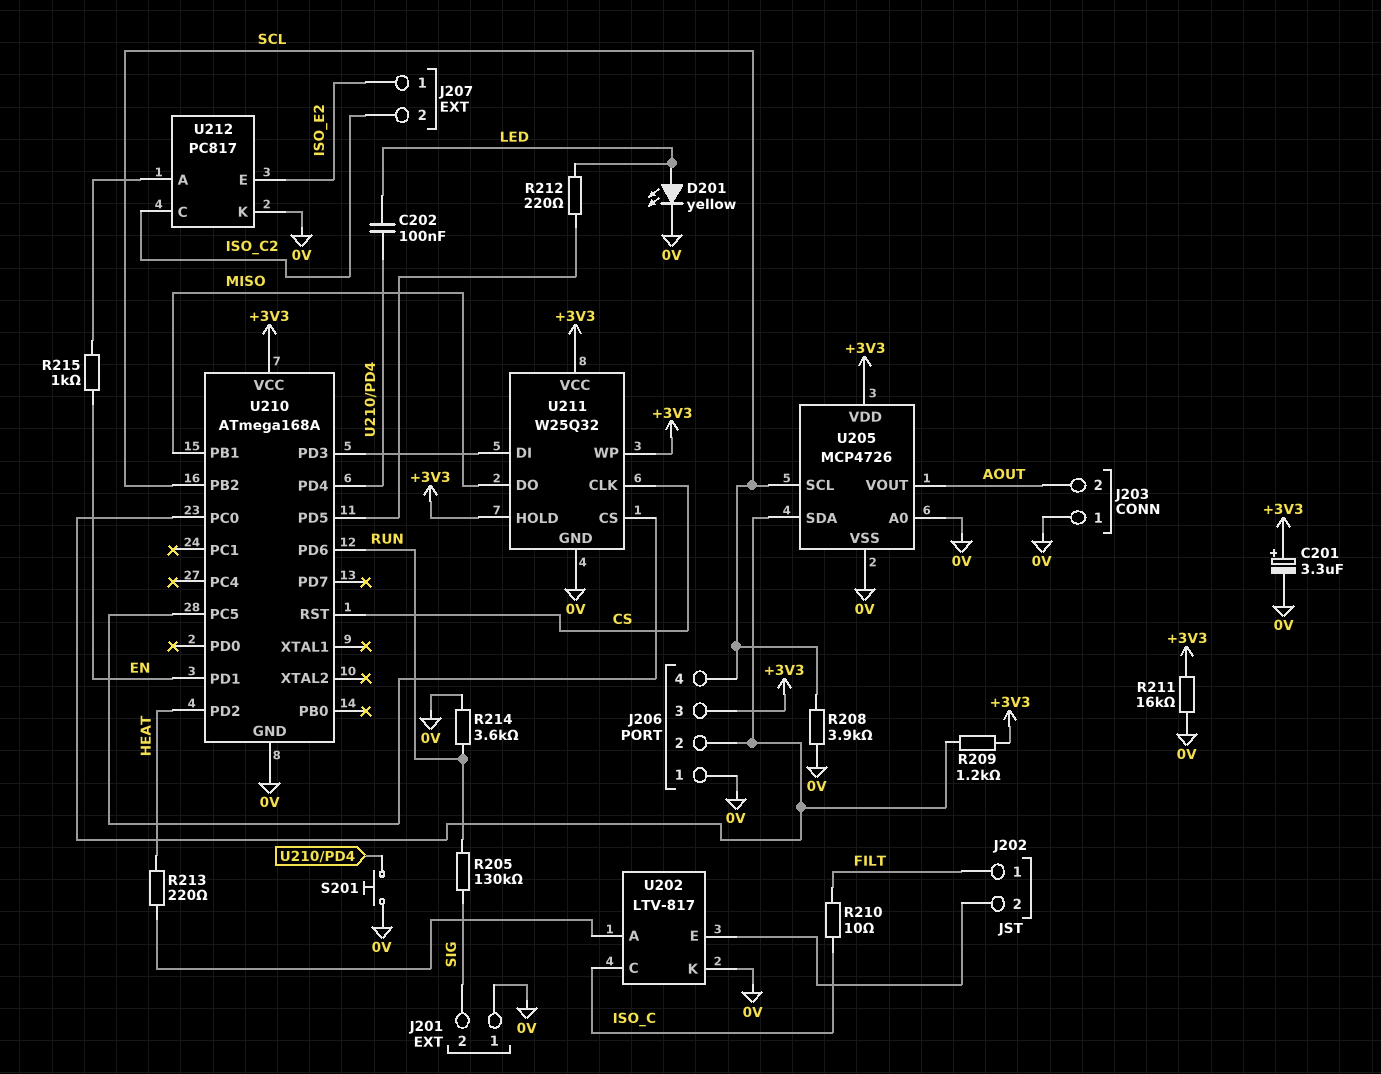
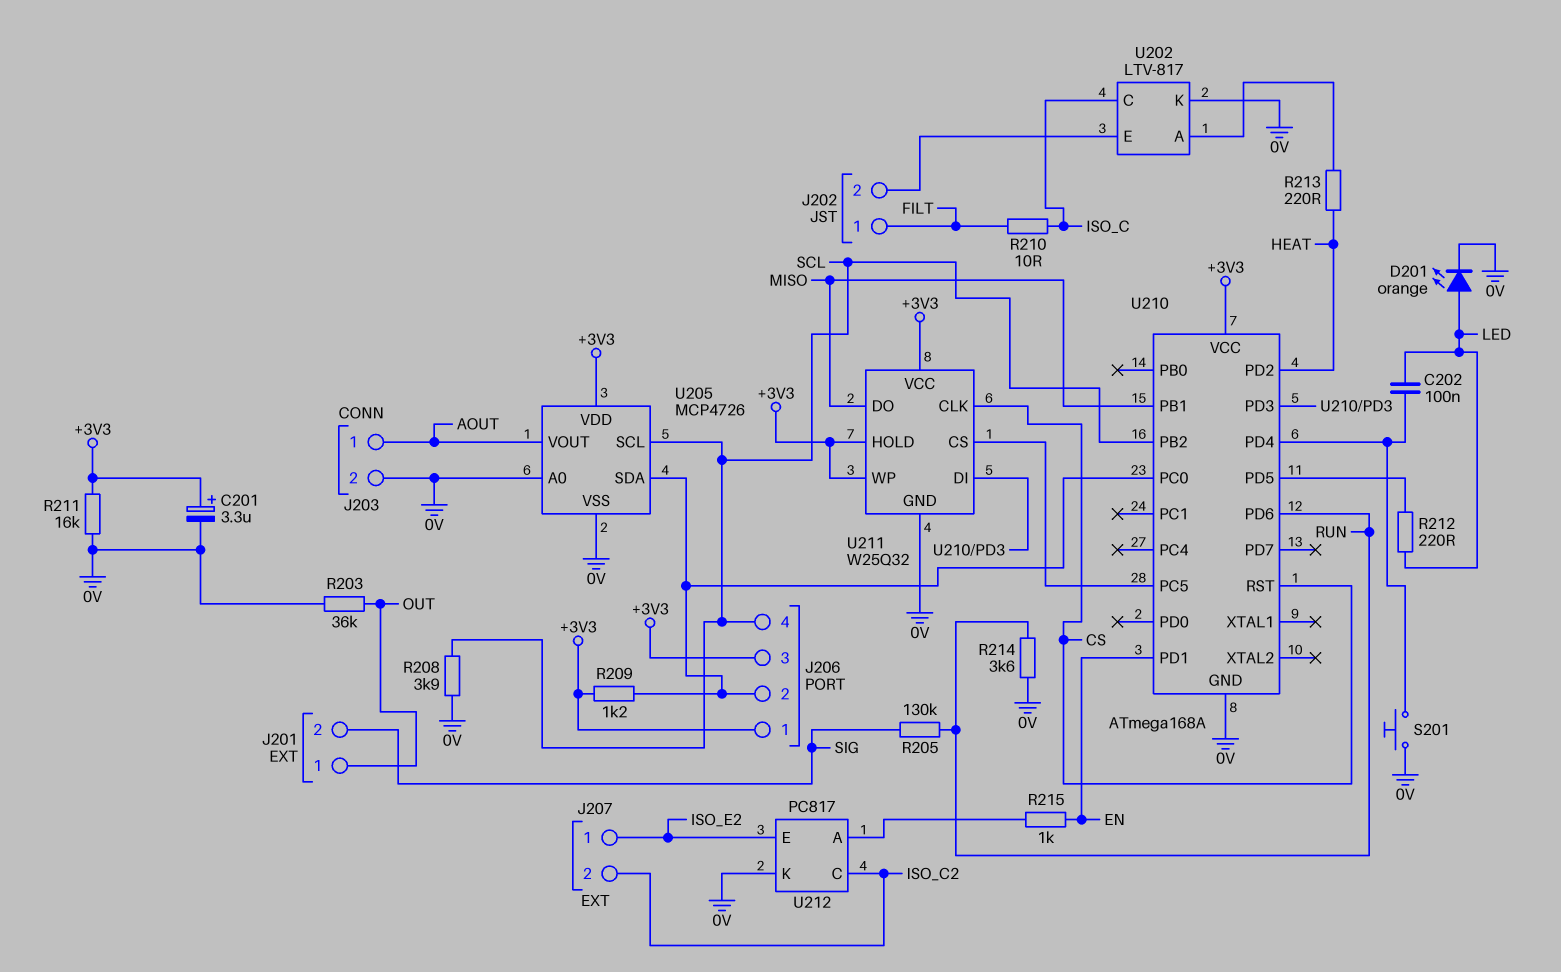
D201: LED yellow (A LED, K 0V) -> LED orange (A LED, K 0V)
J201 pin 1: 0V -> OUT
J203 pin 1: 0V -> AOUT
J203 pin 2: AOUT -> 0V
J206 pin 1: 0V -> +3V3
R203: none -> 36k (0V, OUT)

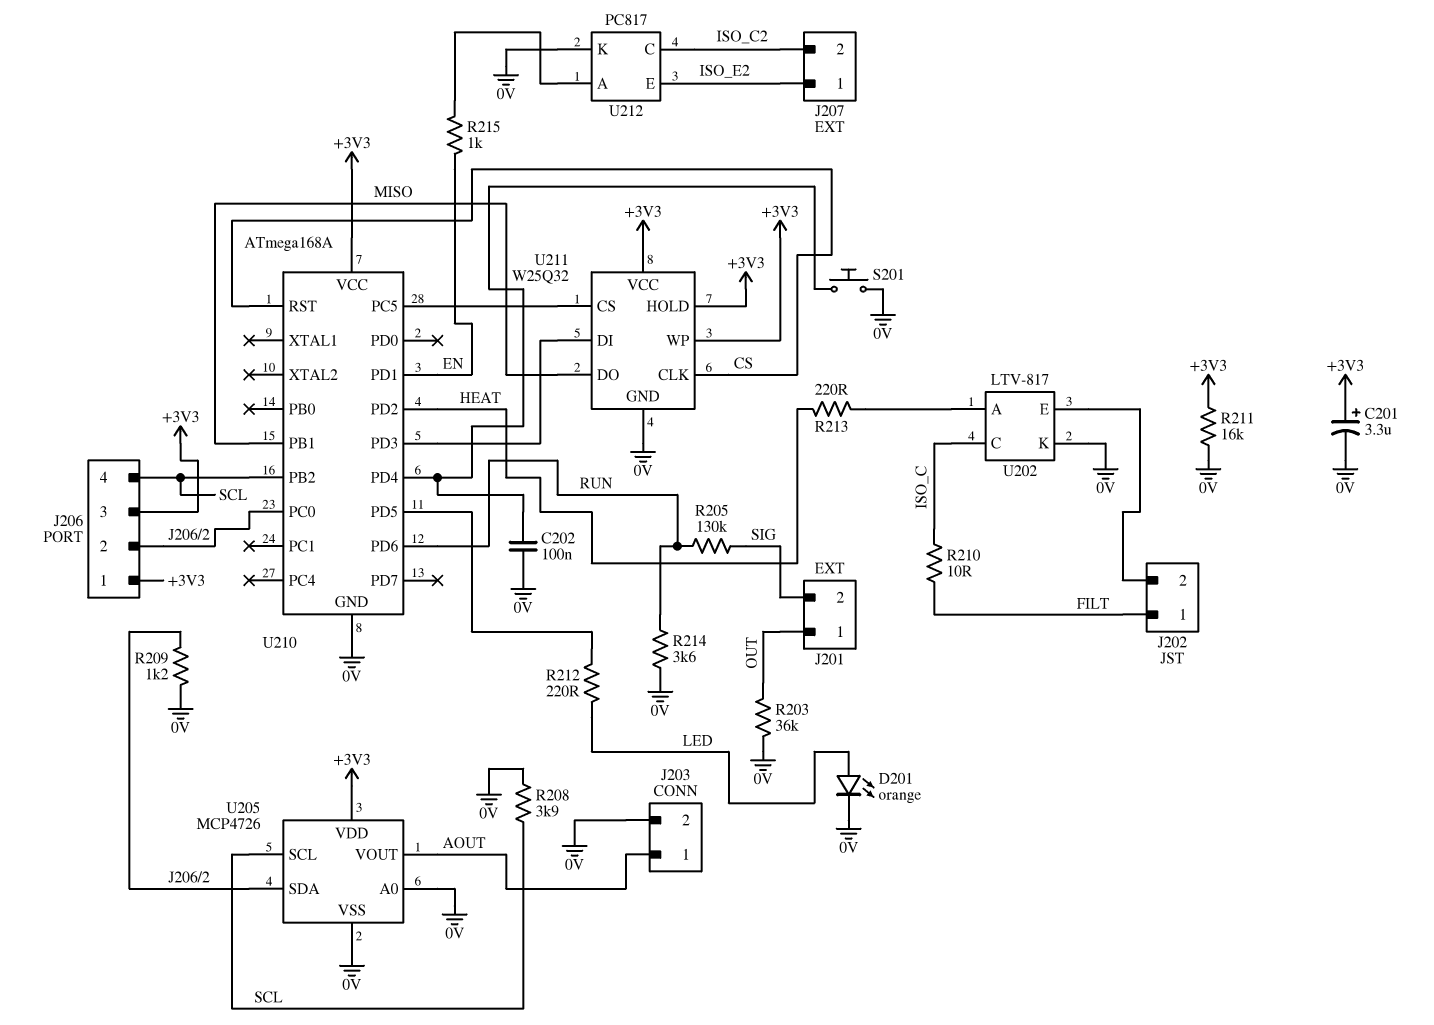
C202: 100nF (LED, U210/PD4) -> 100nF (0V, U210/PD4)
R209: 1.2k (+3V3, J206/2) -> 1.2k (0V, J206/2)

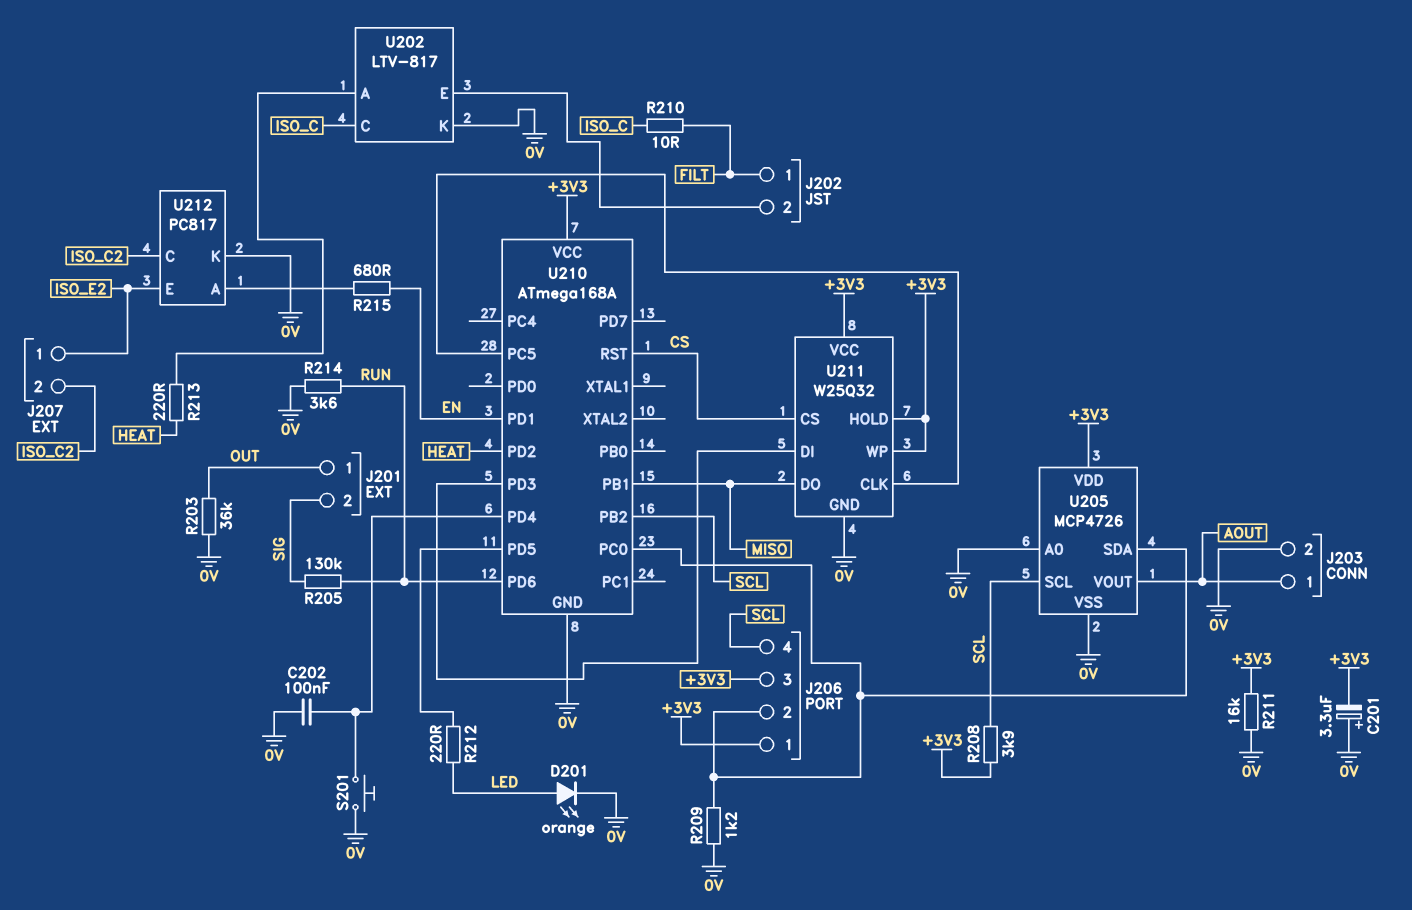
C201: 3.3uF (plus +3V3, minus 0V) -> 3.3uF (plus 0V, minus +3V3)
R208: 3.9k (0V, SCL) -> 3.9k (+3V3, SCL)
R215: 1k (EN, U212/A) -> 680 (EN, U212/A)
U211 pin CLK: CS -> U210/PC5
U211 pin CS: U210/PC5 -> CS

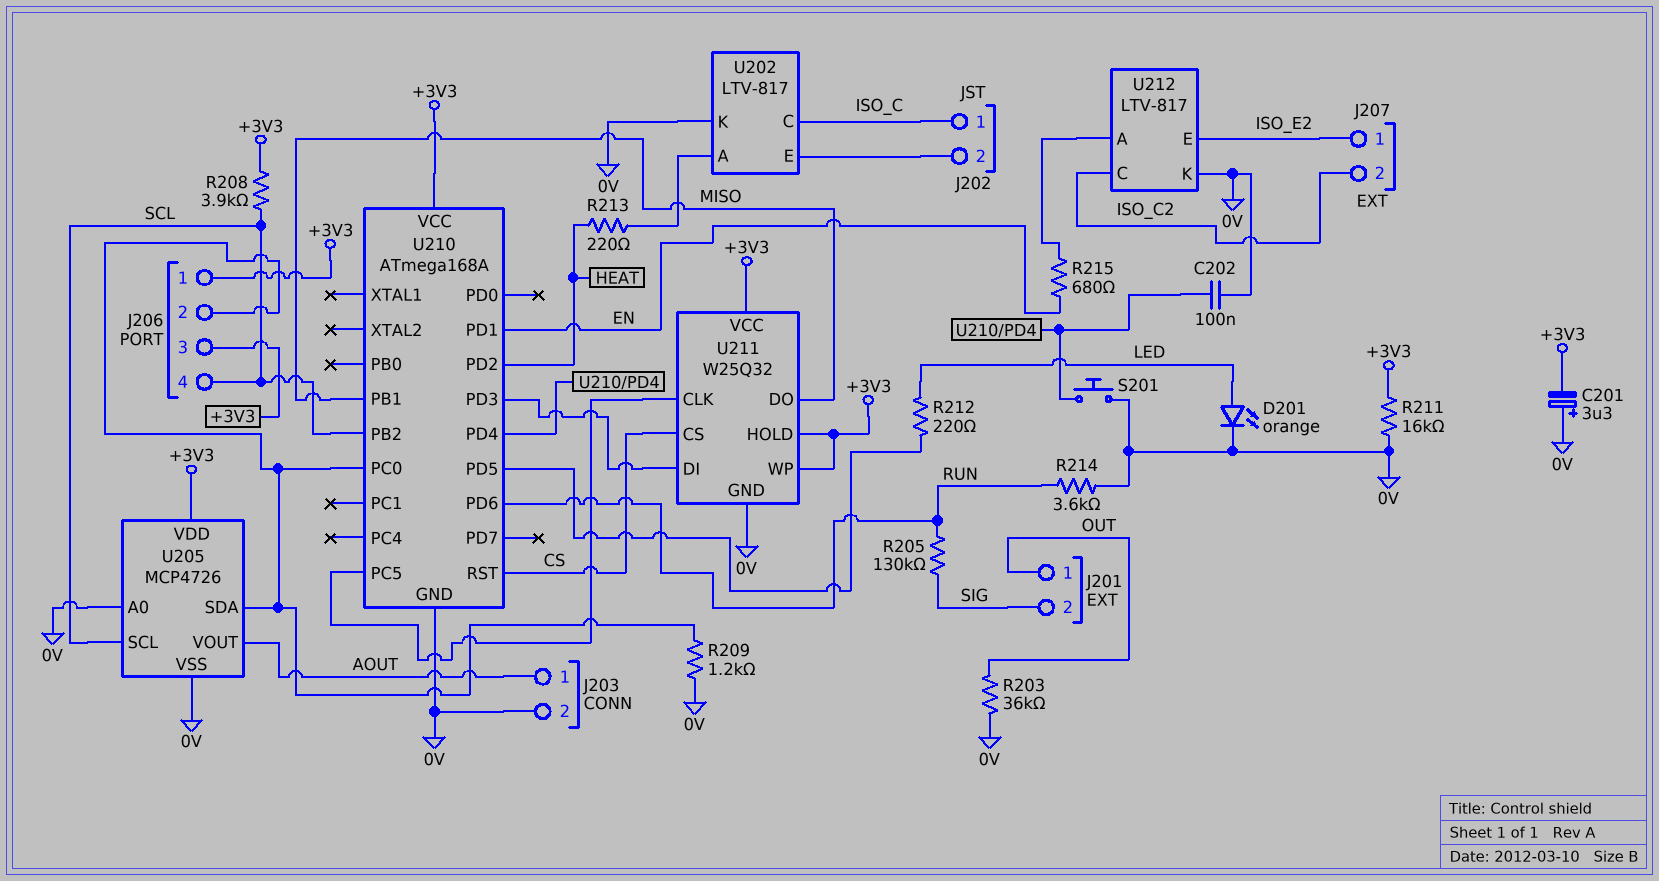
J202 pin 1: FILT -> ISO_C
R210: 10 (FILT, ISO_C) -> none
U212: PC817 -> LTV-817

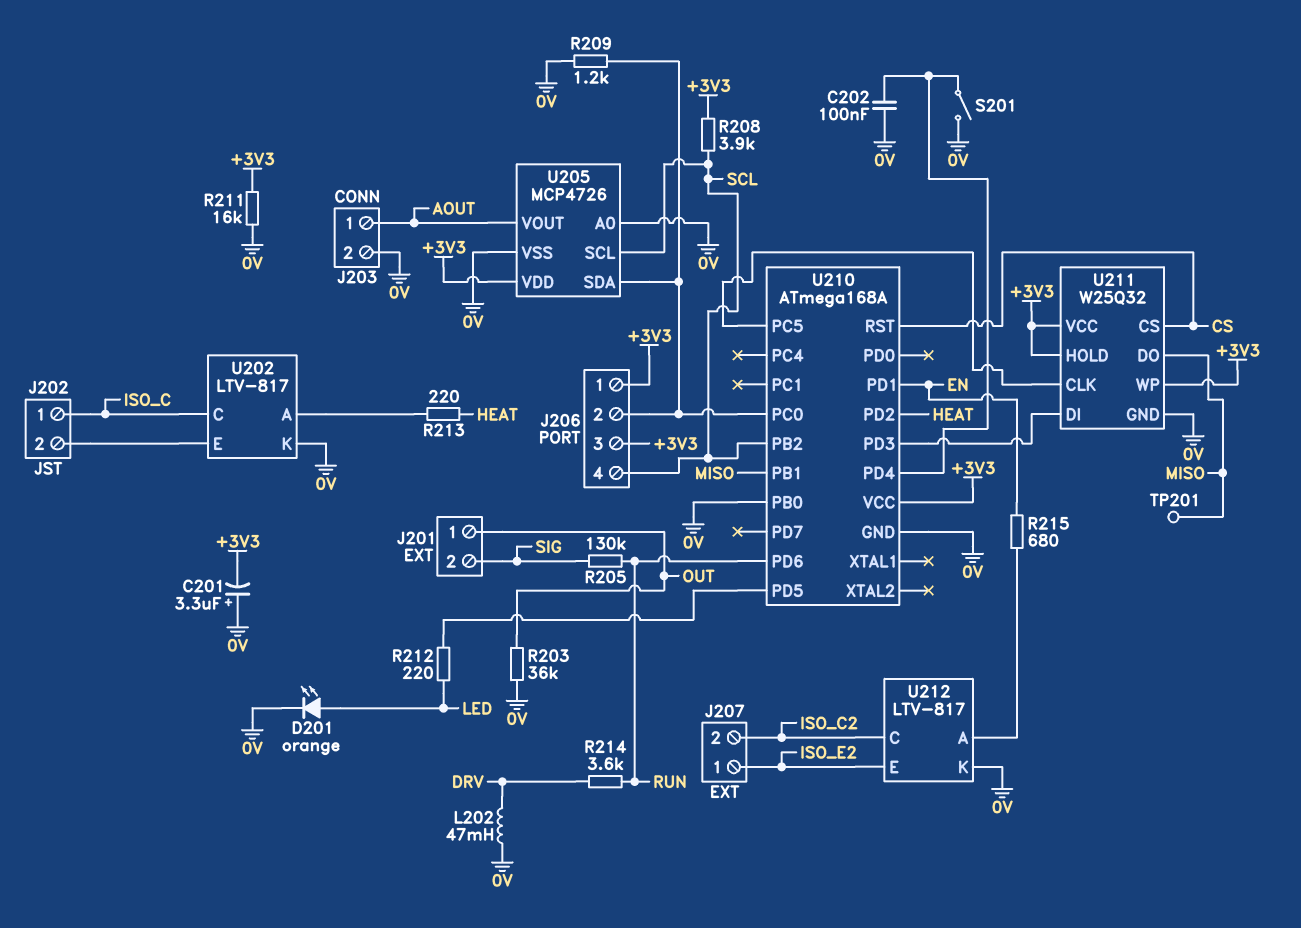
L202: none -> 47mH (0V, DRV)
R214: 3.6k (0V, RUN) -> 3.6k (DRV, RUN)
S201: button (0V, U210/PD4) -> switch (0V, U210/PD4)
TP201: none -> test point (MISO)
U210 pin PB0: none -> 0V

